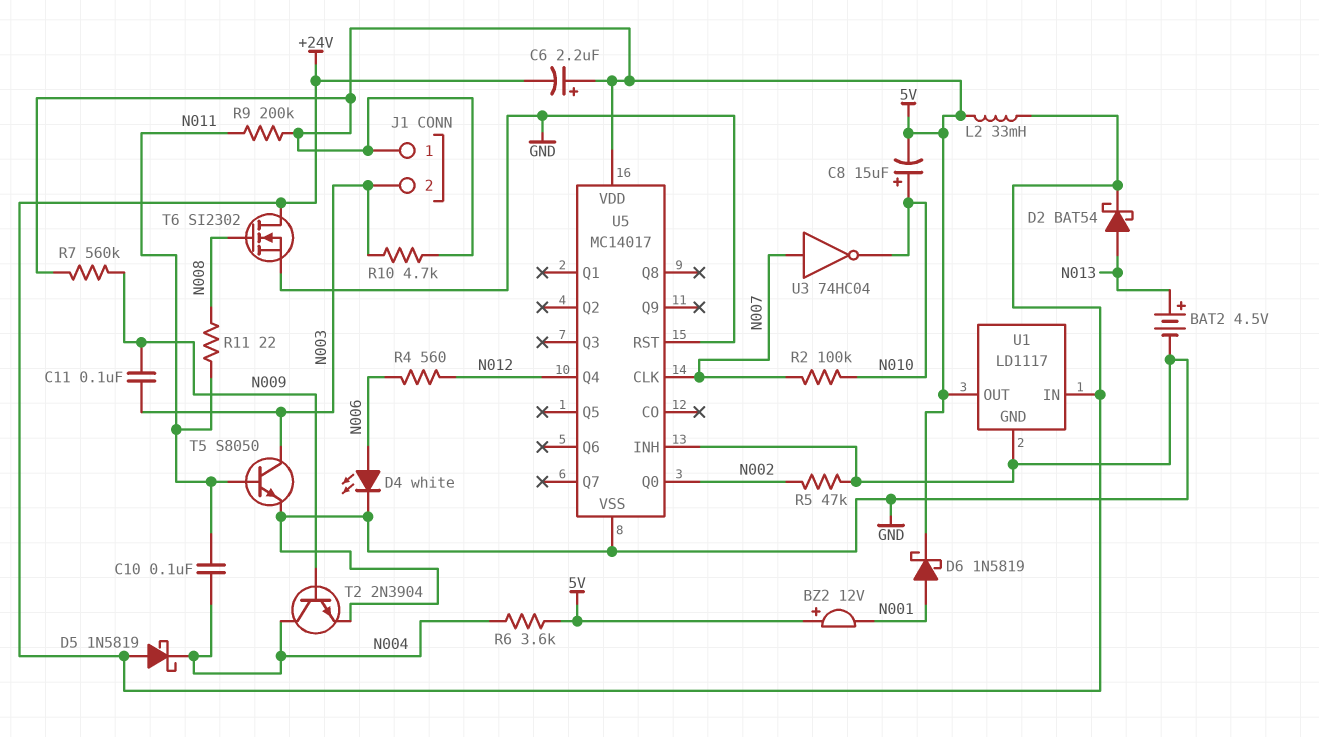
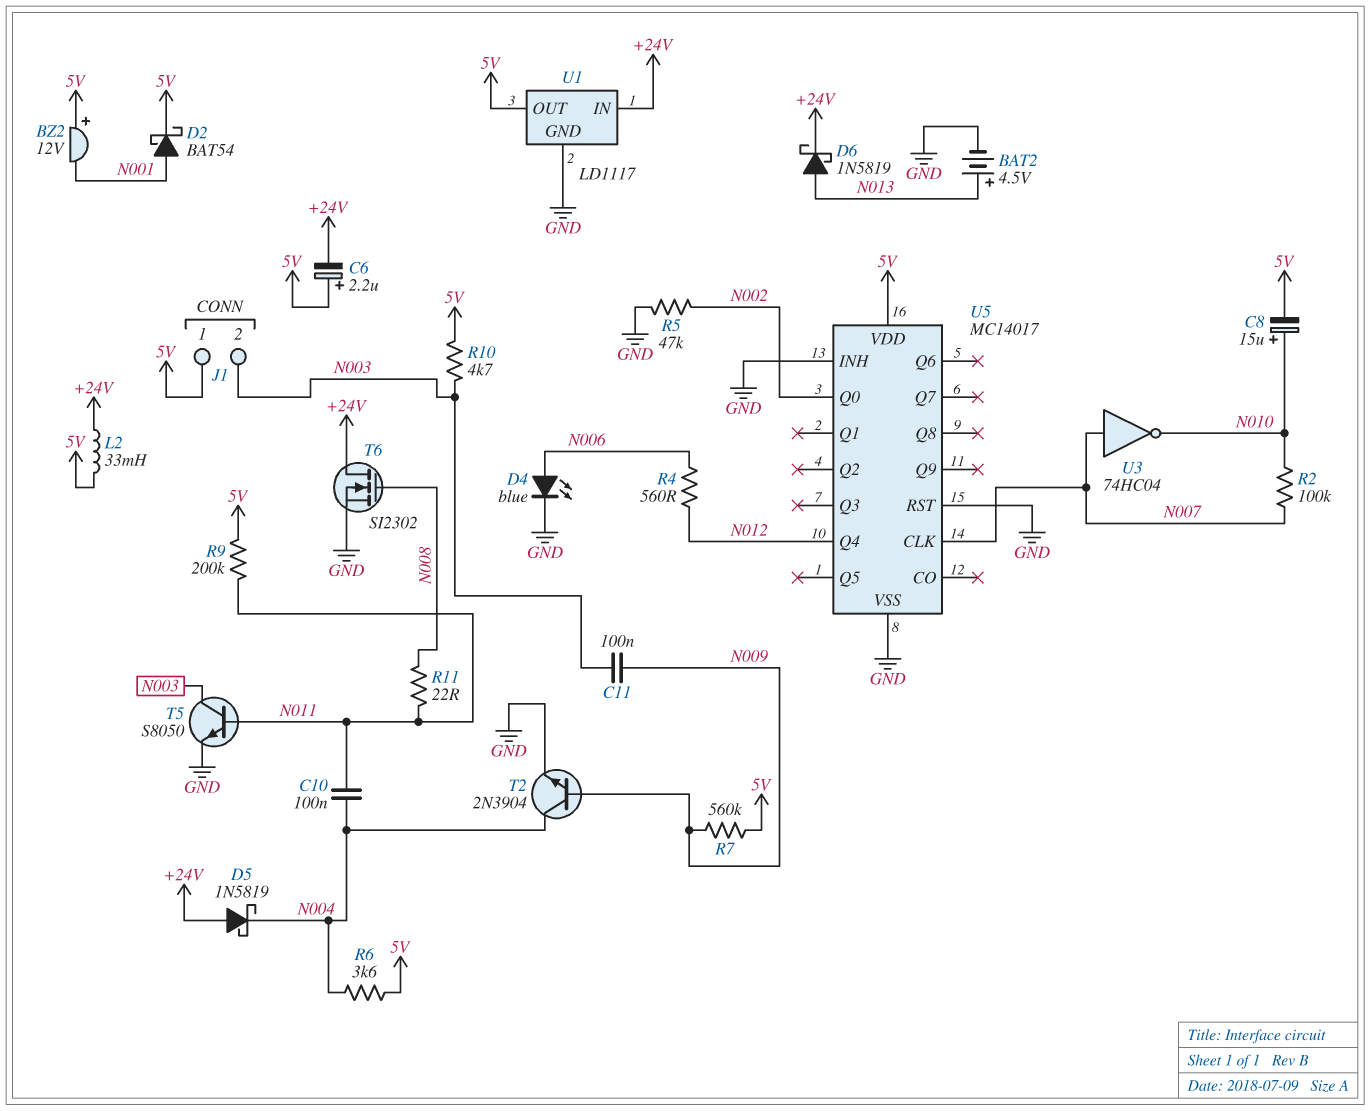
D2: schottky BAT54 (A N013, K +24V) -> schottky BAT54 (A N001, K 5V)
D4: LED white (A N006, K GND) -> LED blue (A N006, K GND)
D6: schottky 1N5819 (A N001, K 5V) -> schottky 1N5819 (A N013, K +24V)

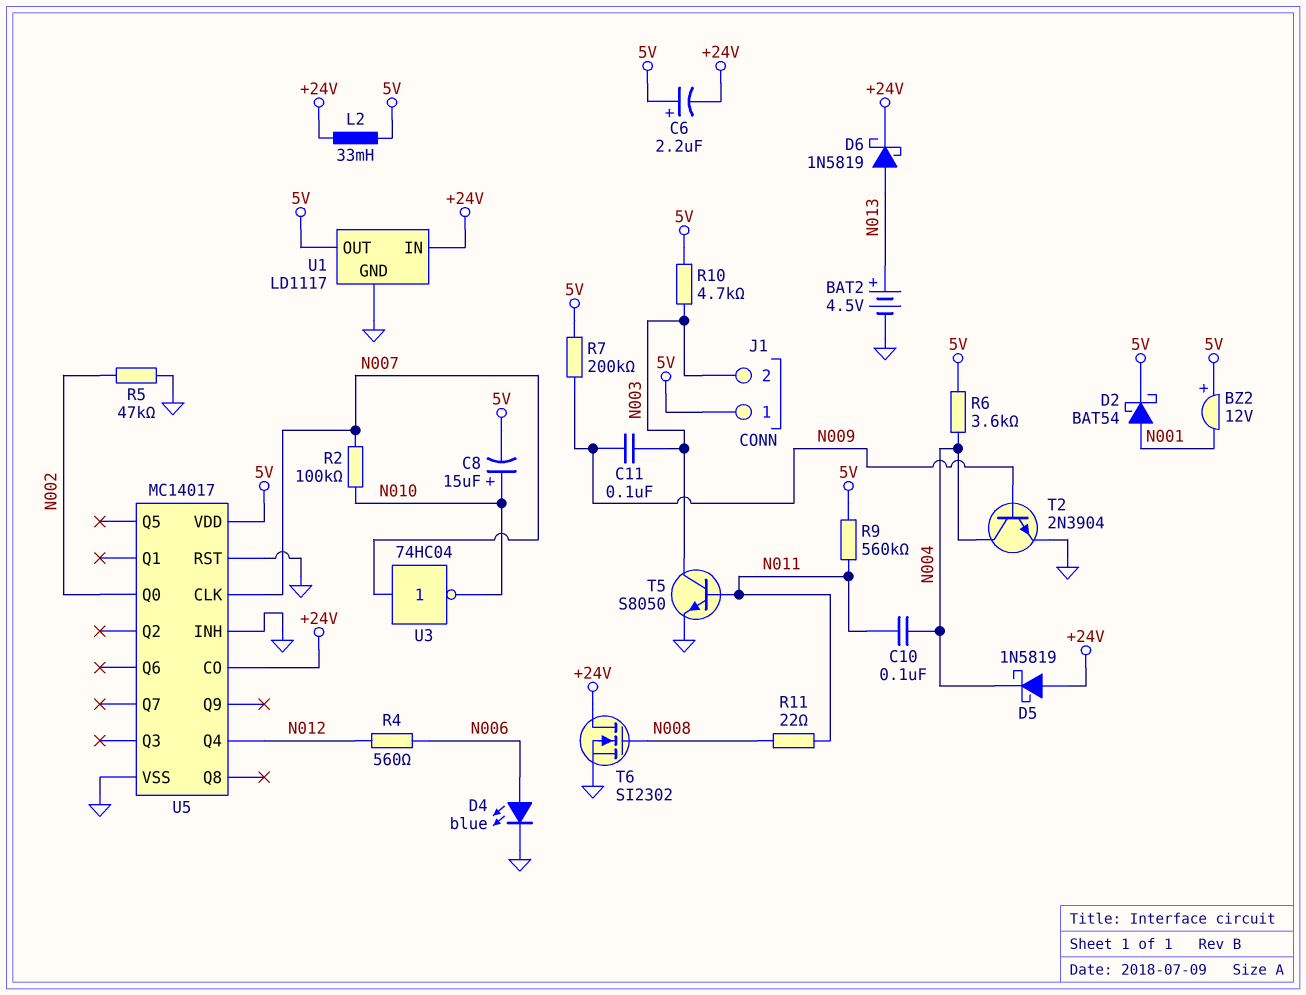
R7: 560k (5V, N009) -> 200k (5V, N009)
R9: 200k (5V, N011) -> 560k (5V, N011)
U5 pin CO: none -> +24V

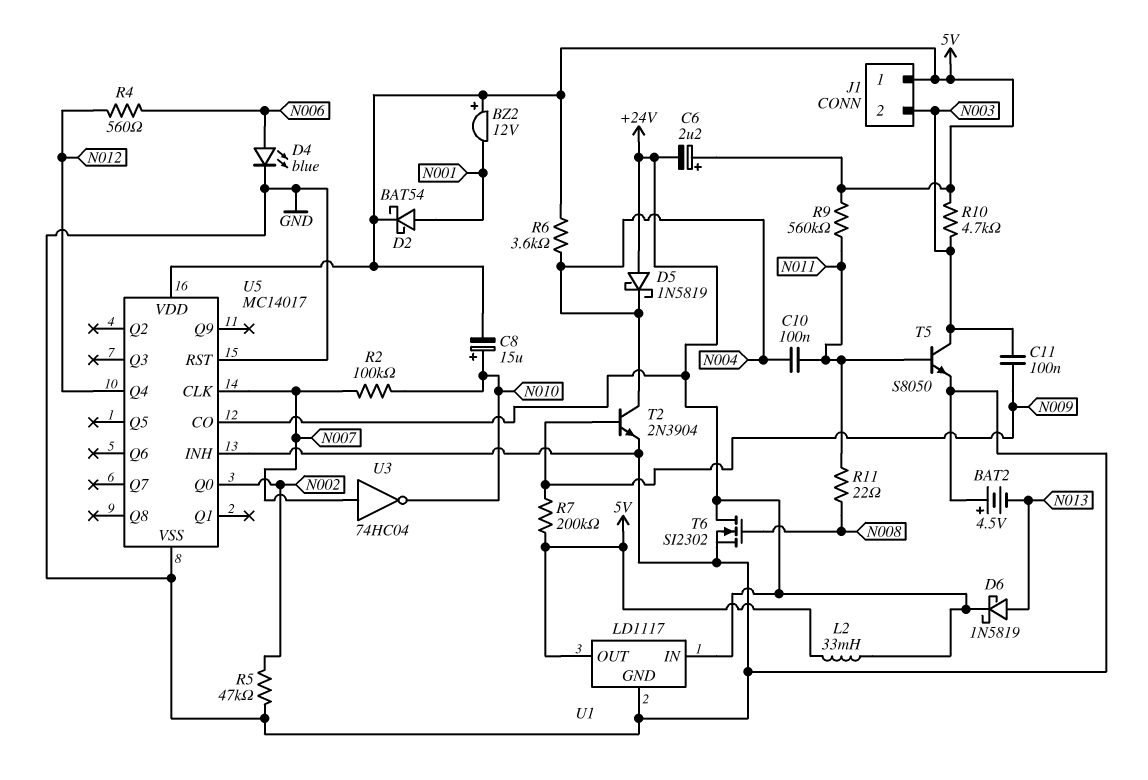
BAT2: 4.5V (plus N013, minus GND) -> 4.5V (plus GND, minus N013)

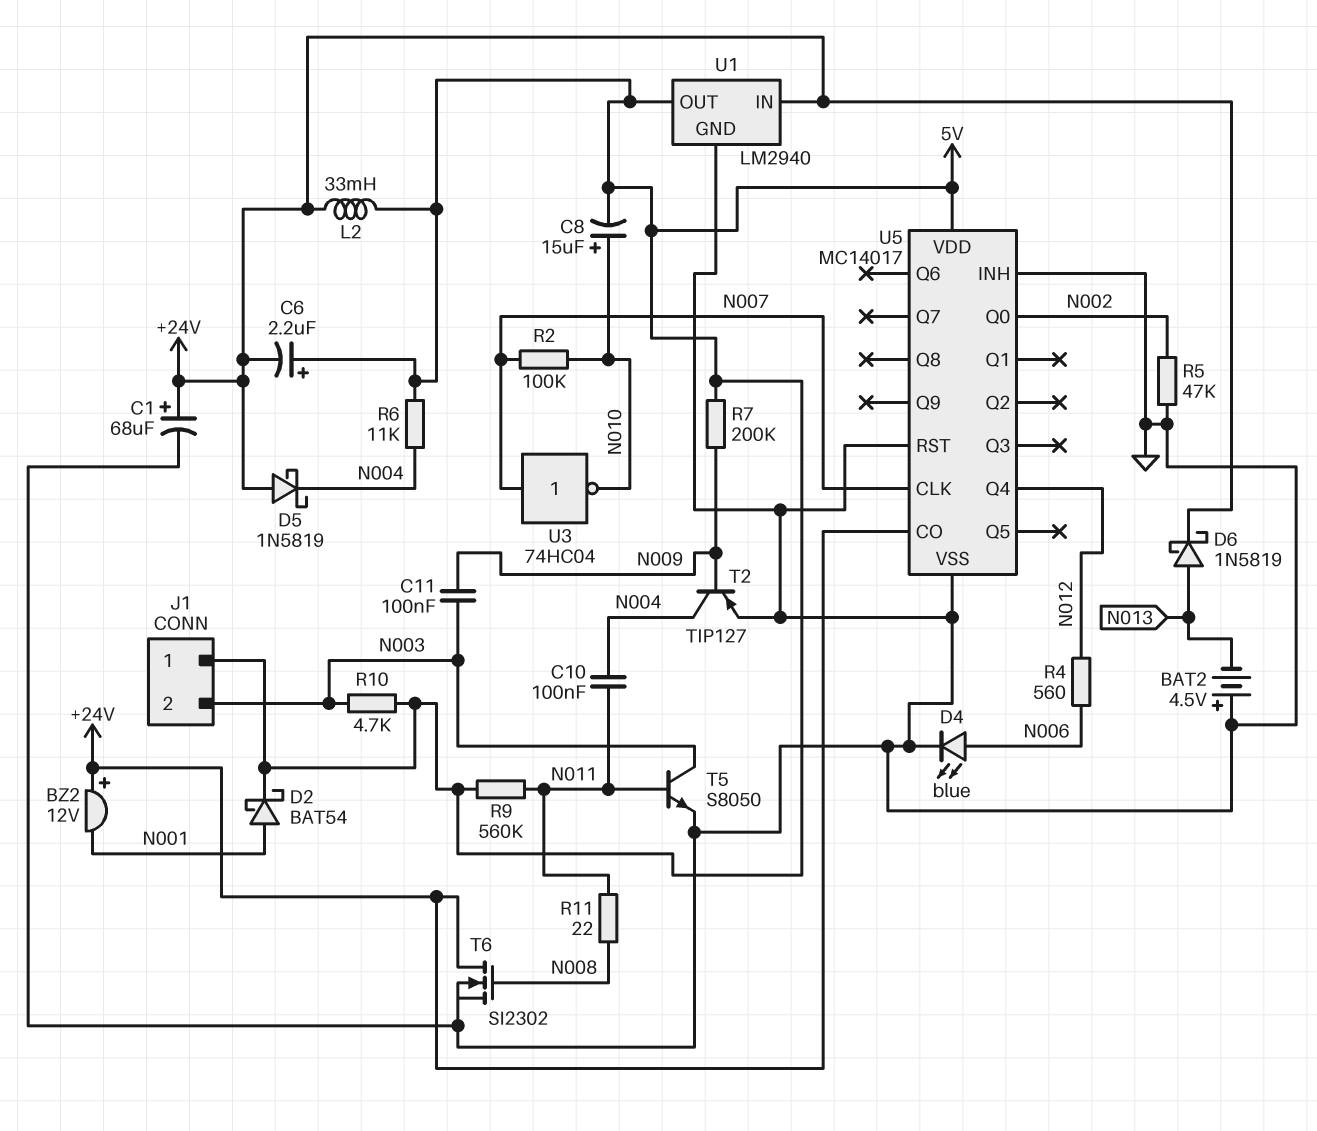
BZ2: buzzer 12V (plus 5V, minus N001) -> buzzer 12V (plus +24V, minus N001)
C1: none -> 68uF (plus +24V, minus GND)
R6: 3.6k (5V, N004) -> 11k (5V, N004)
T2: NPN 2N3904 (B N009, C N004, E GND) -> PNP TIP127 (B N009, C N004, E GND)
U1: LD1117 -> LM2940

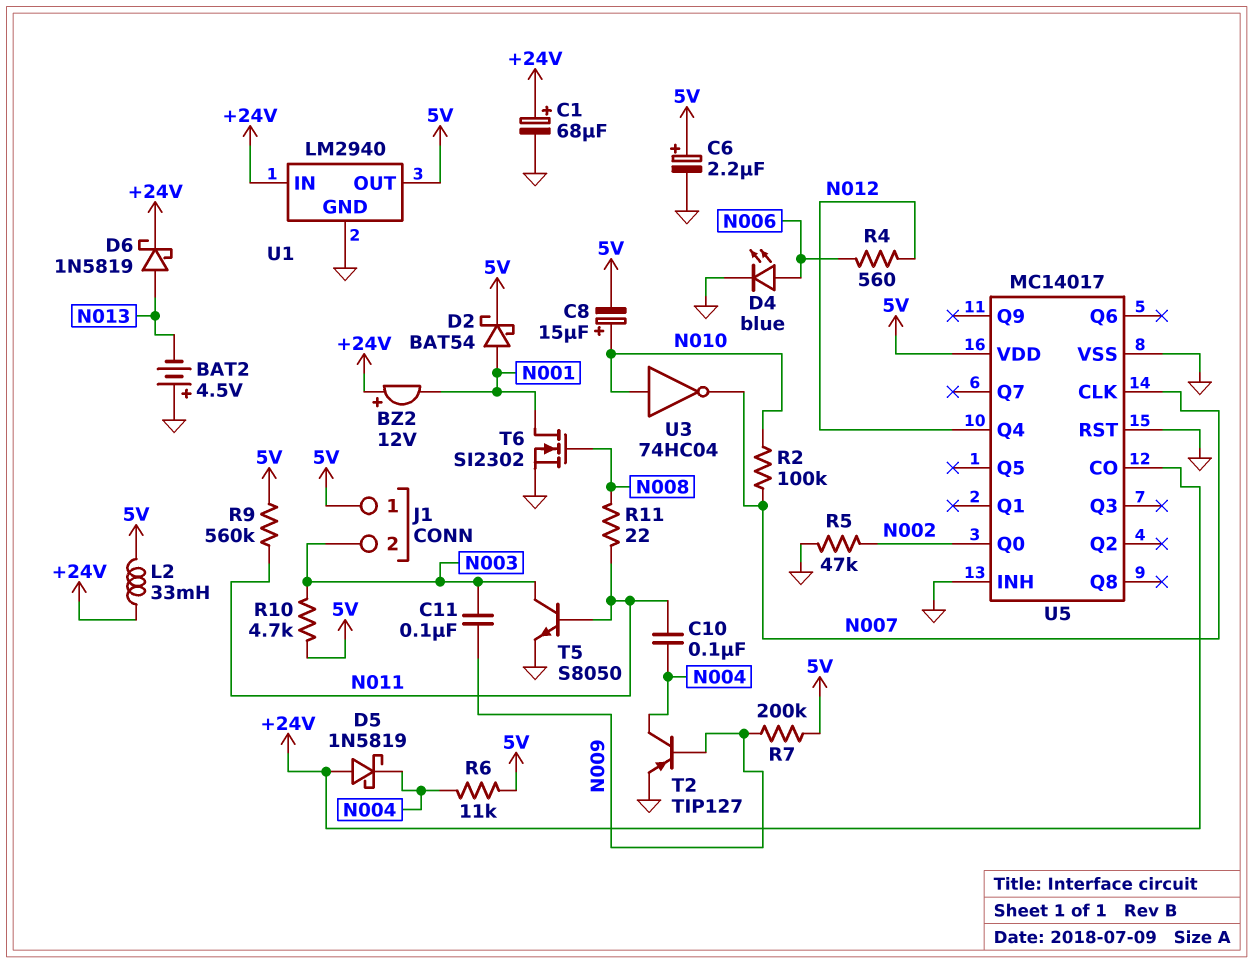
C6: 2.2uF (plus 5V, minus +24V) -> 2.2uF (plus 5V, minus GND)
T6: NMOS SI2302 (G N008, D +24V, S GND) -> NMOS SI2302 (G N008, D N001, S GND)
U3: NOT 74HC04 (in N007, out N010) -> NOT 74HC04 (in N010, out N007)

